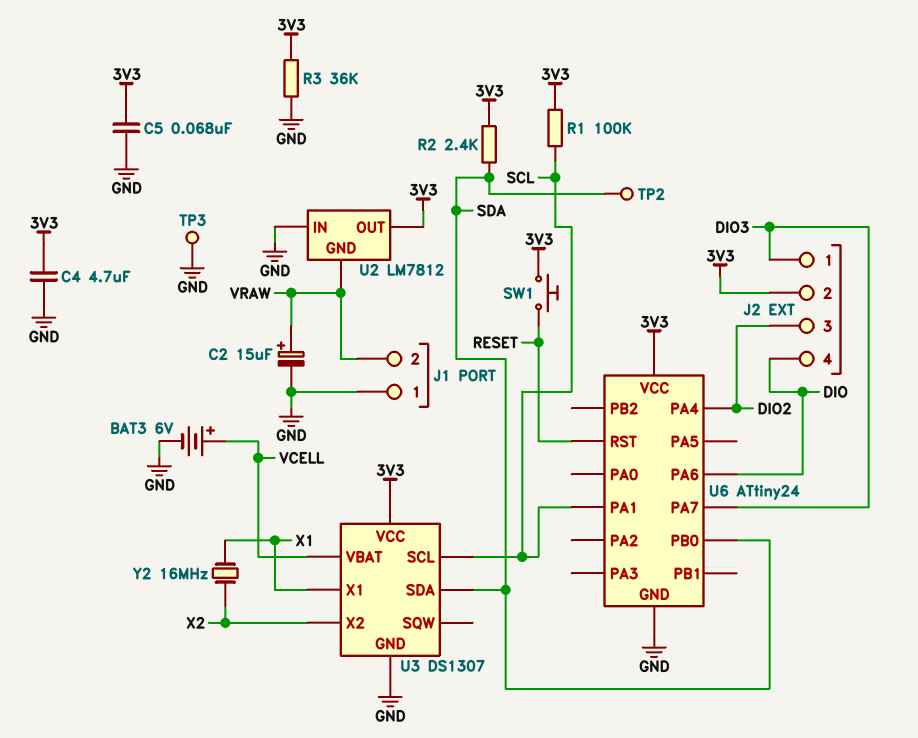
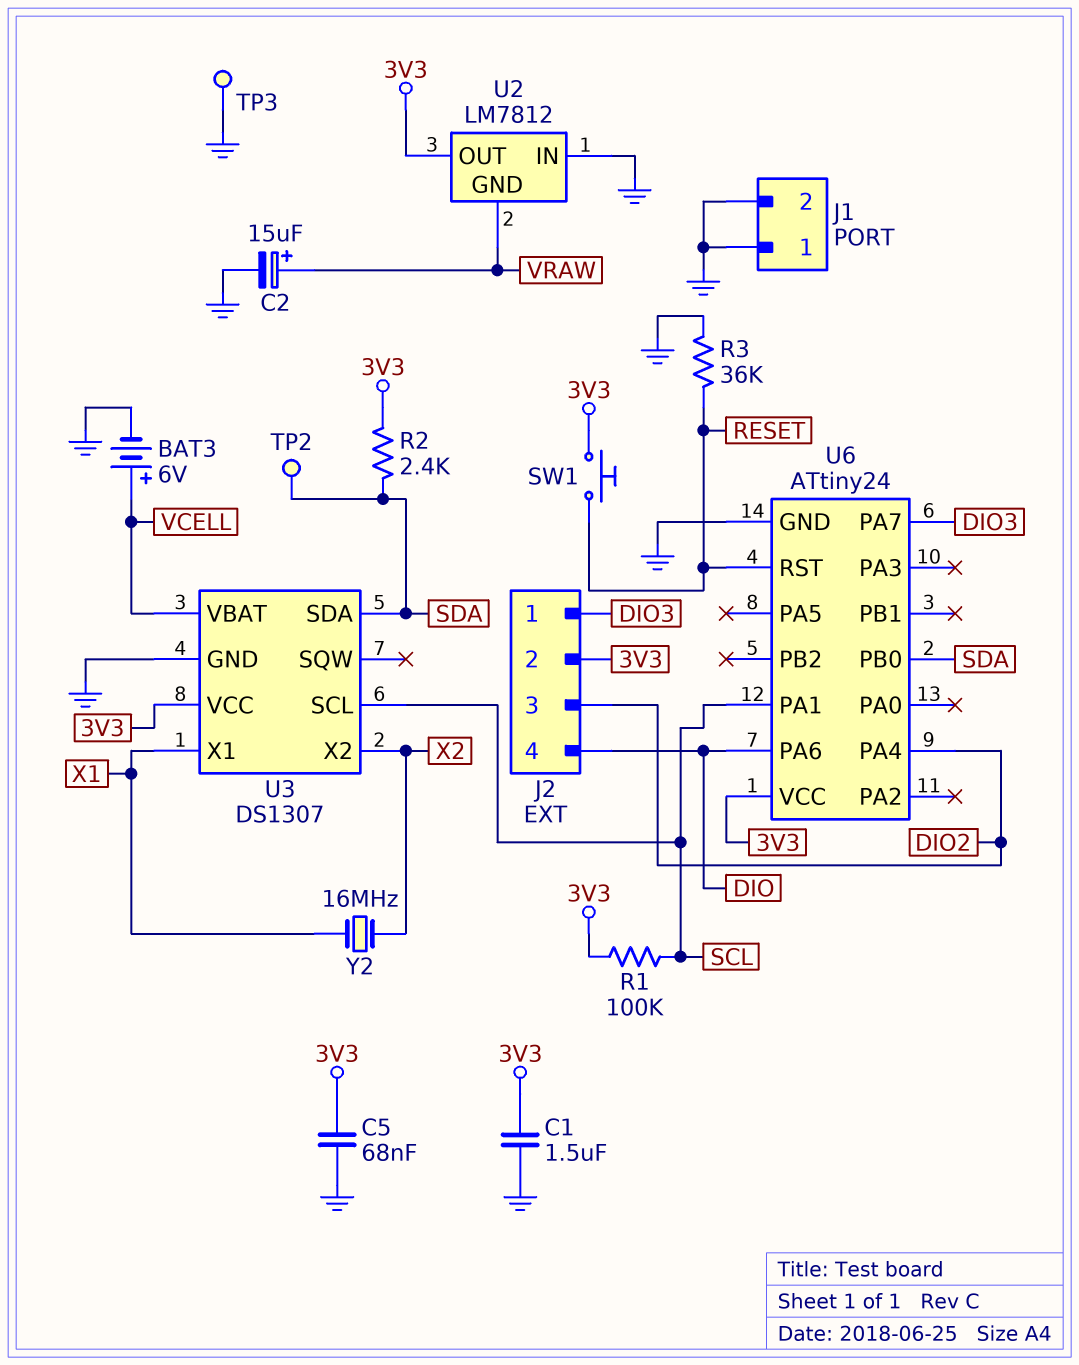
C1: none -> 1.5uF (3V3, GND)
C4: 4.7uF (3V3, GND) -> none
J1 pin 2: VRAW -> GND
R3: 36k (3V3, GND) -> 36k (GND, RESET)

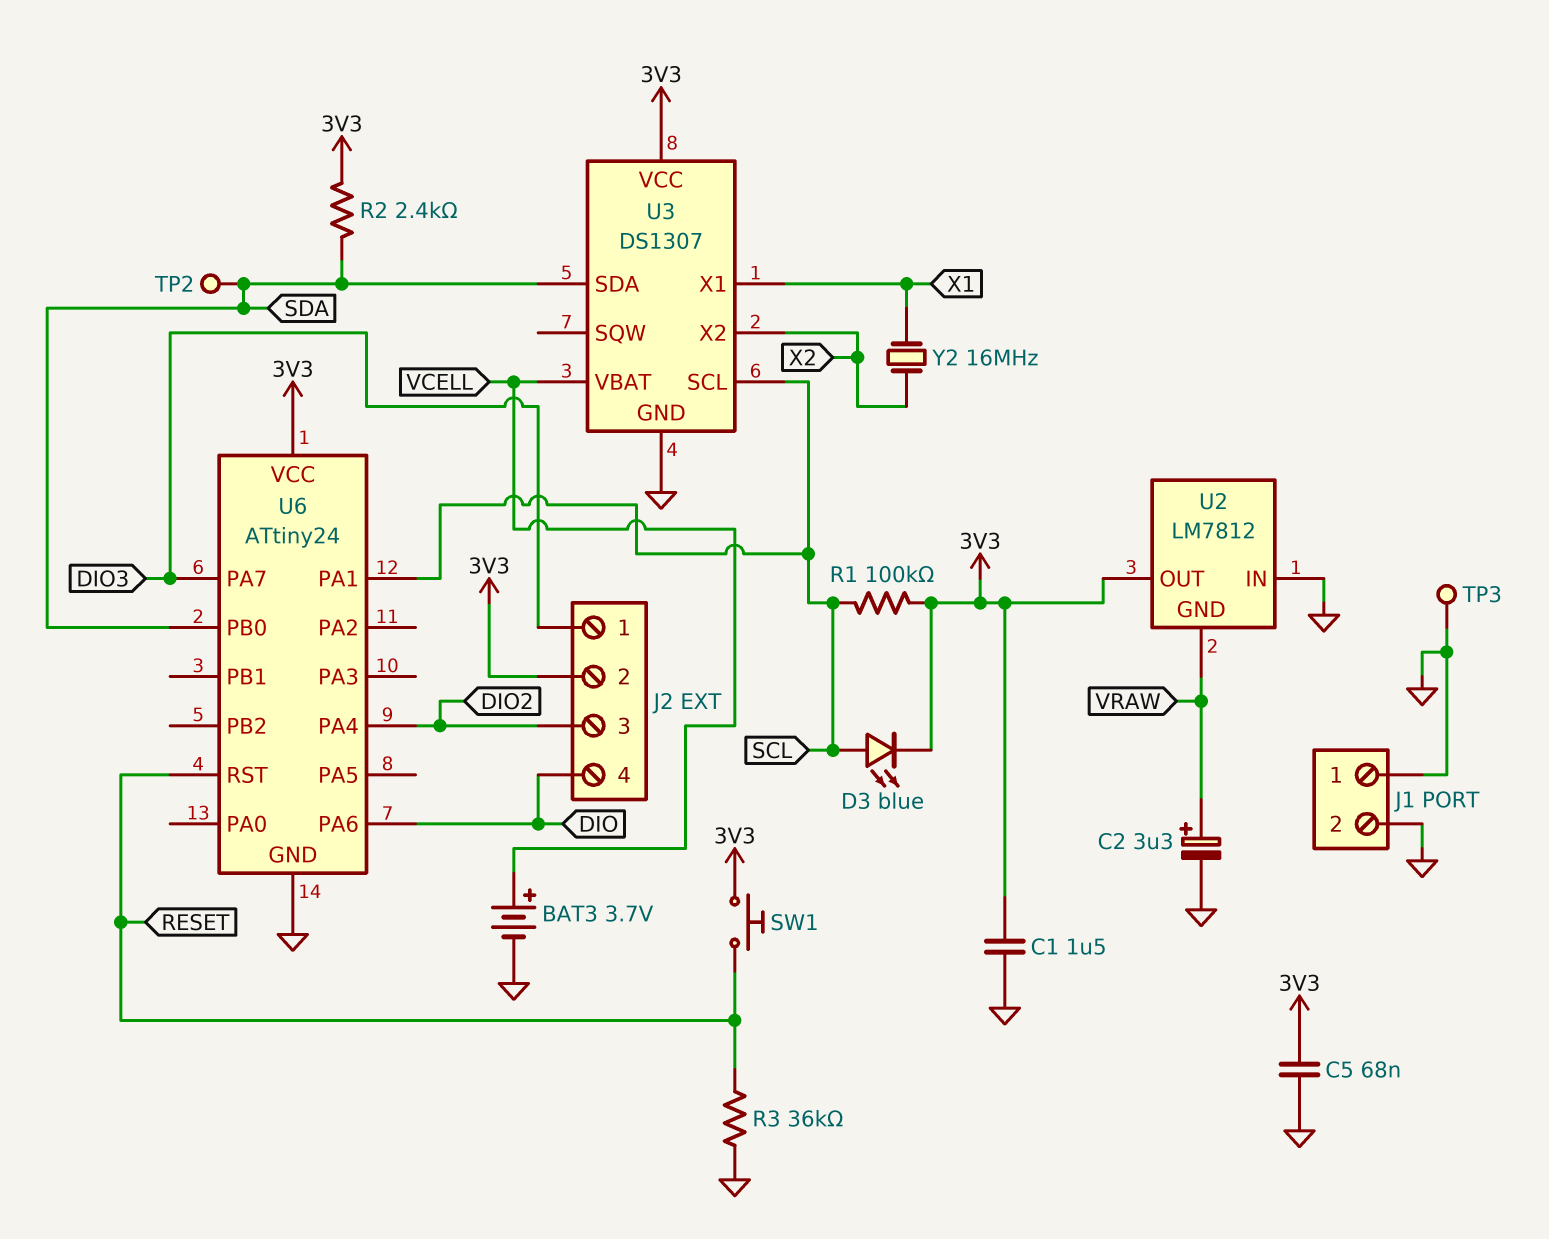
BAT3: 6V (plus VCELL, minus GND) -> 3.7V (plus VCELL, minus GND)
C2: 15uF (plus VRAW, minus GND) -> 3.3uF (plus VRAW, minus GND)
D3: none -> LED blue (A SCL, K 3V3)

